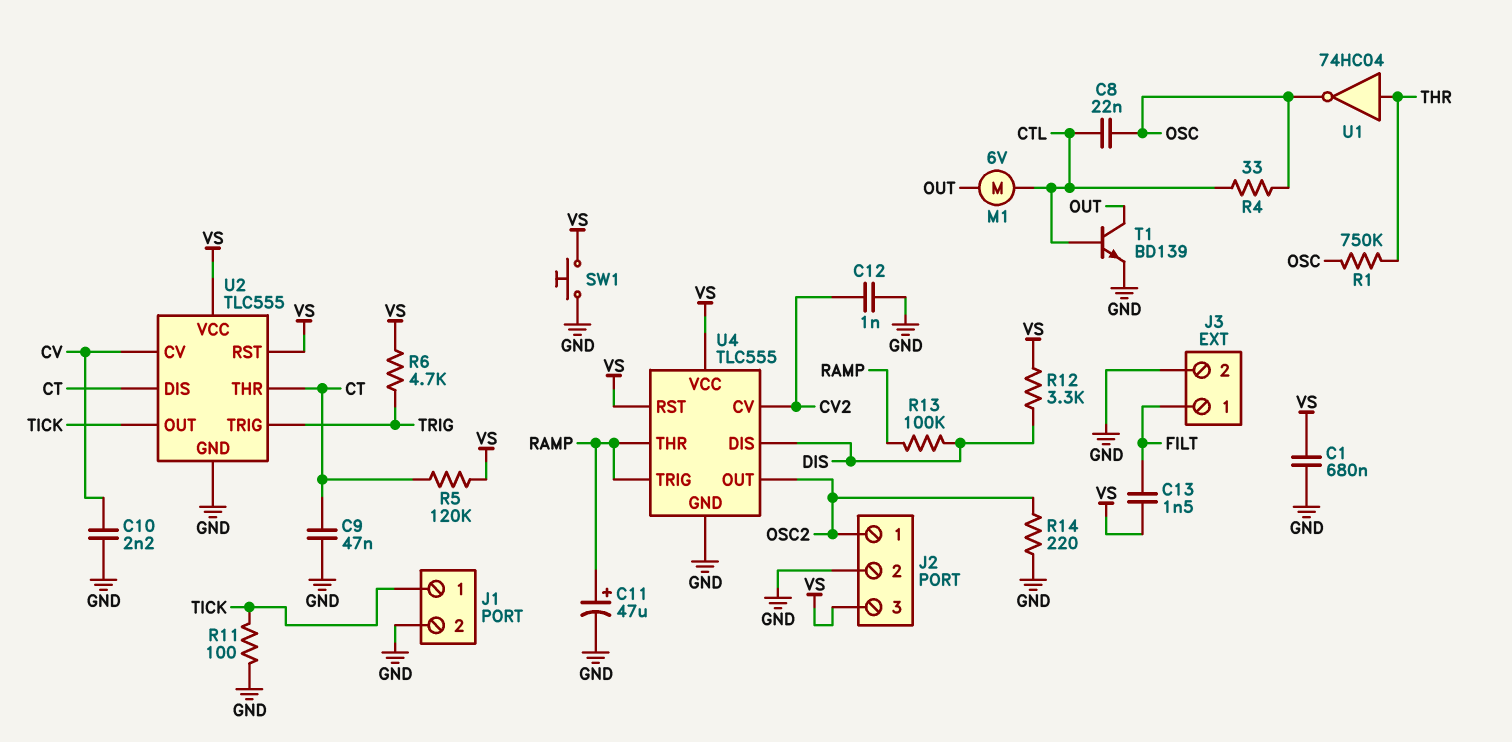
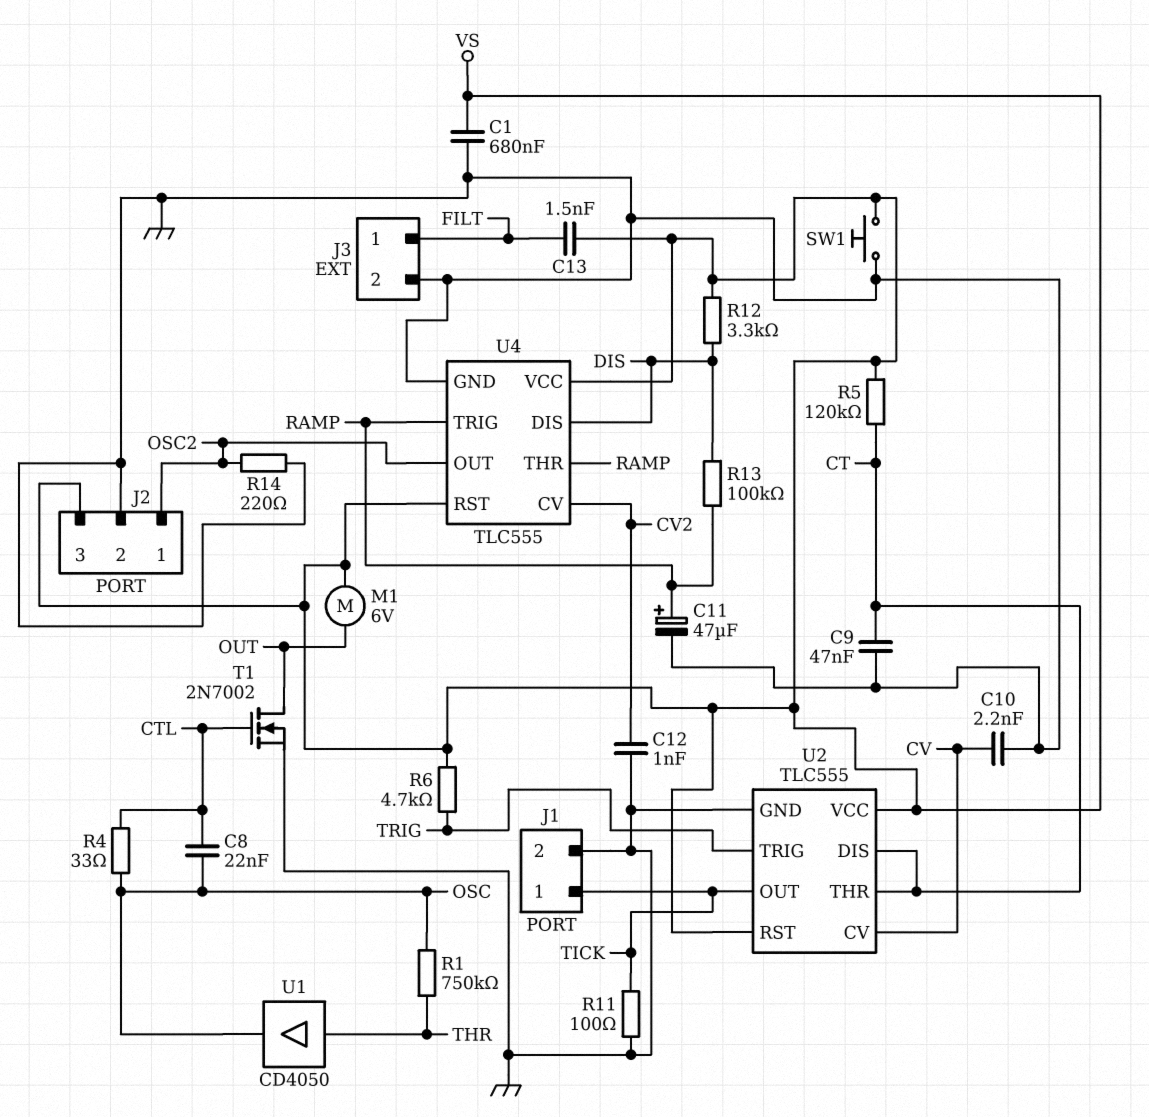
M1: motor 6V (CTL, OUT) -> motor 6V (OUT, VS)
T1: NPN BD139 (B CTL, C OUT, E GND) -> NMOS 2N7002 (G CTL, D OUT, S GND)
U1: NOT 74HC04 (in THR, out OSC) -> buffer CD4050 (in THR, out OSC)

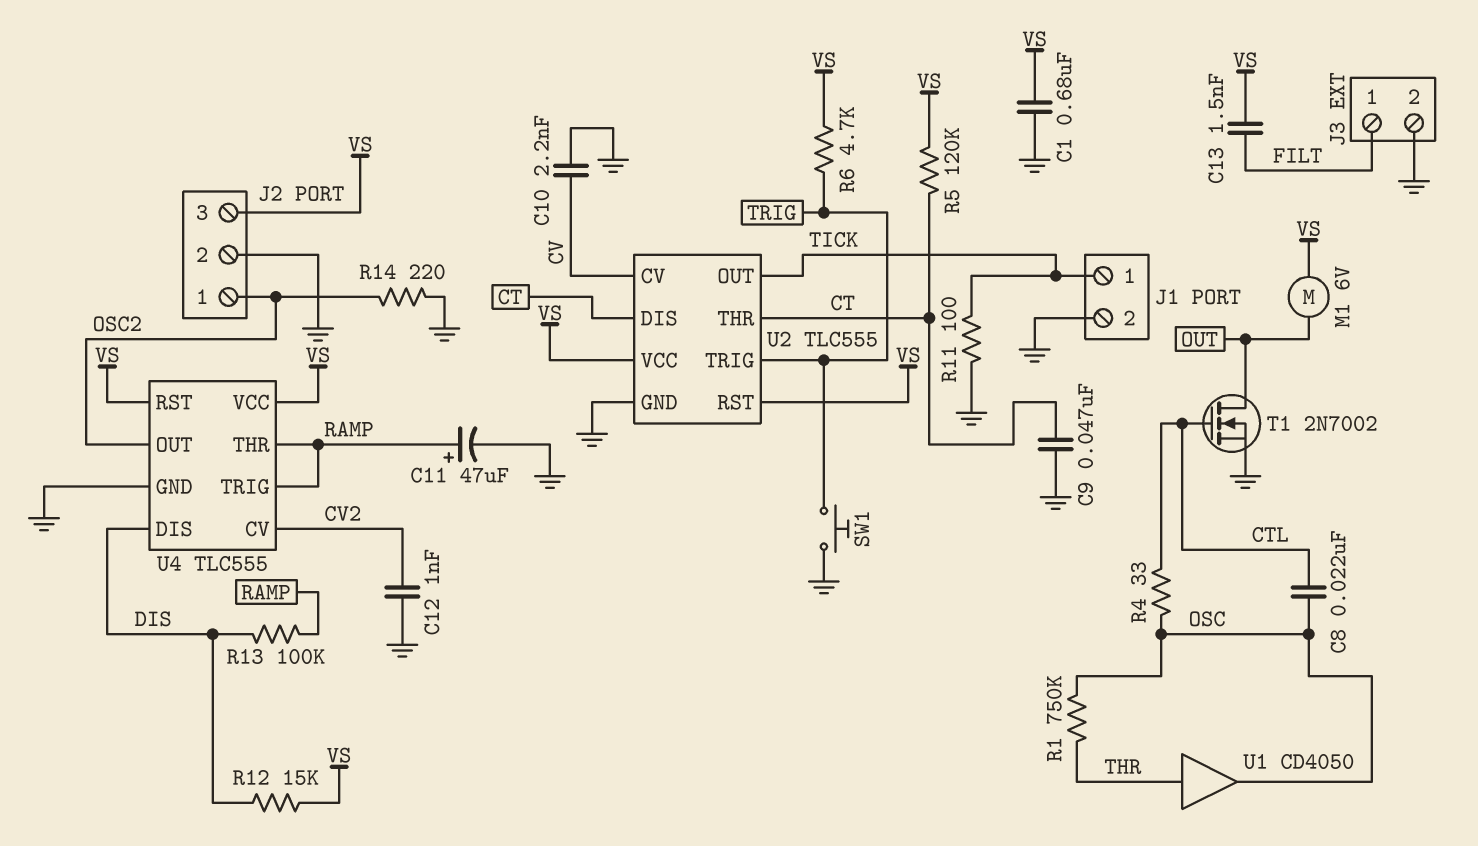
R12: 3.3k (DIS, VS) -> 15k (DIS, VS)
SW1: button (GND, VS) -> button (GND, TRIG)

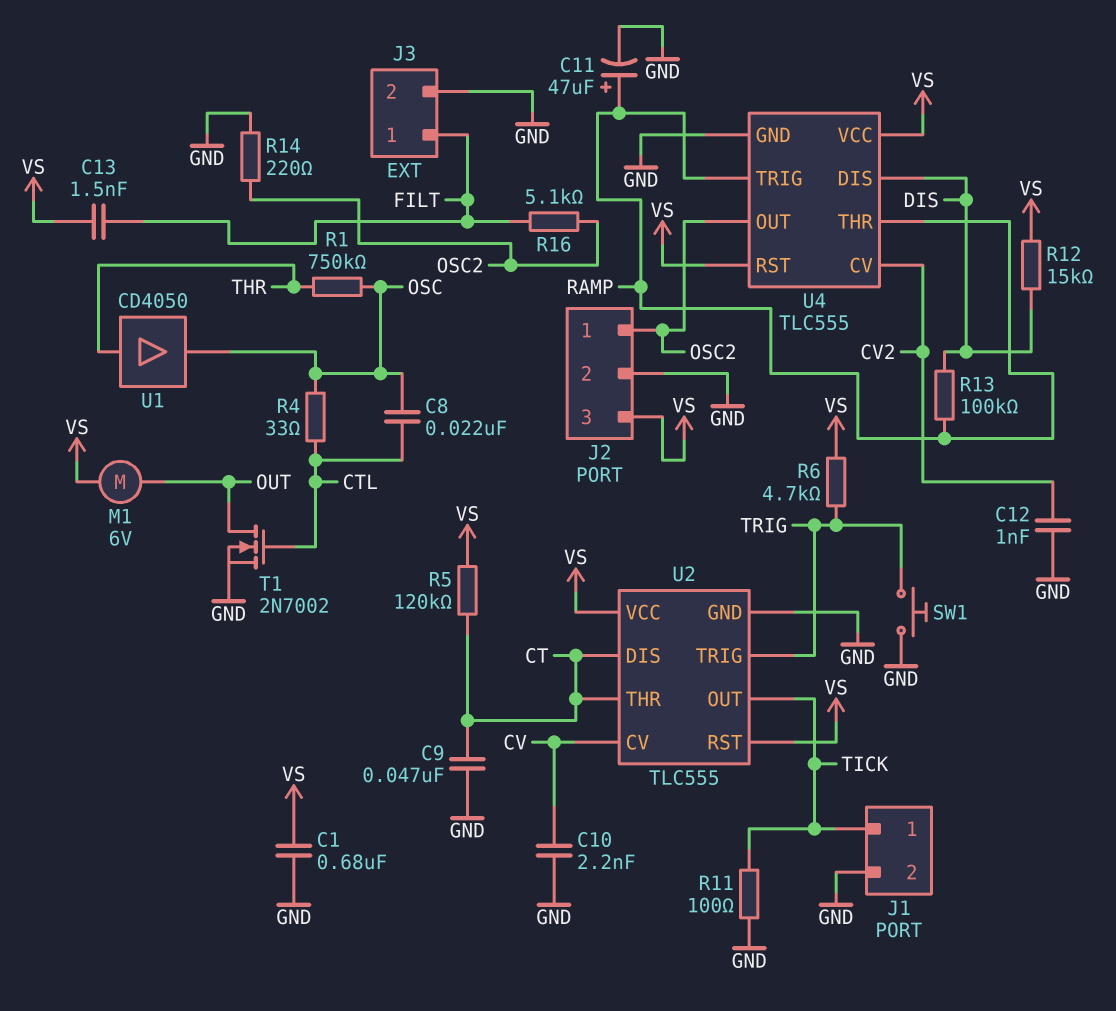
R16: none -> 5.1k (FILT, OSC2)

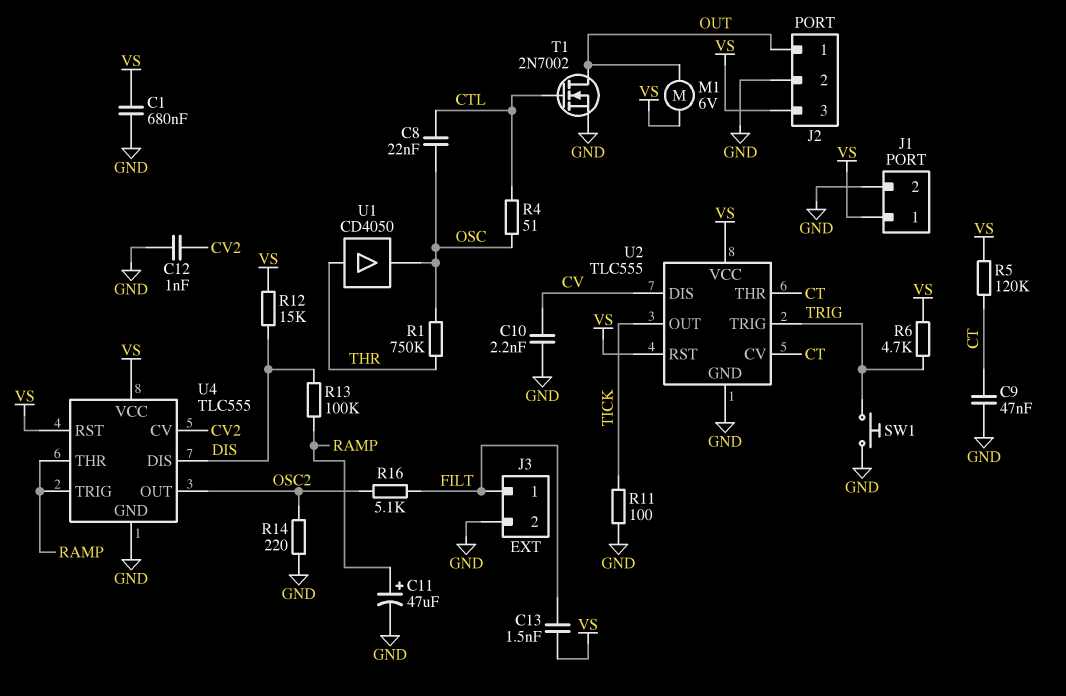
J1 pin 1: TICK -> VS
J2 pin 1: OSC2 -> OUT
R4: 33 (CTL, OSC) -> 51 (CTL, OSC)
U2 pin CV: CV -> CT
U2 pin DIS: CT -> CV

